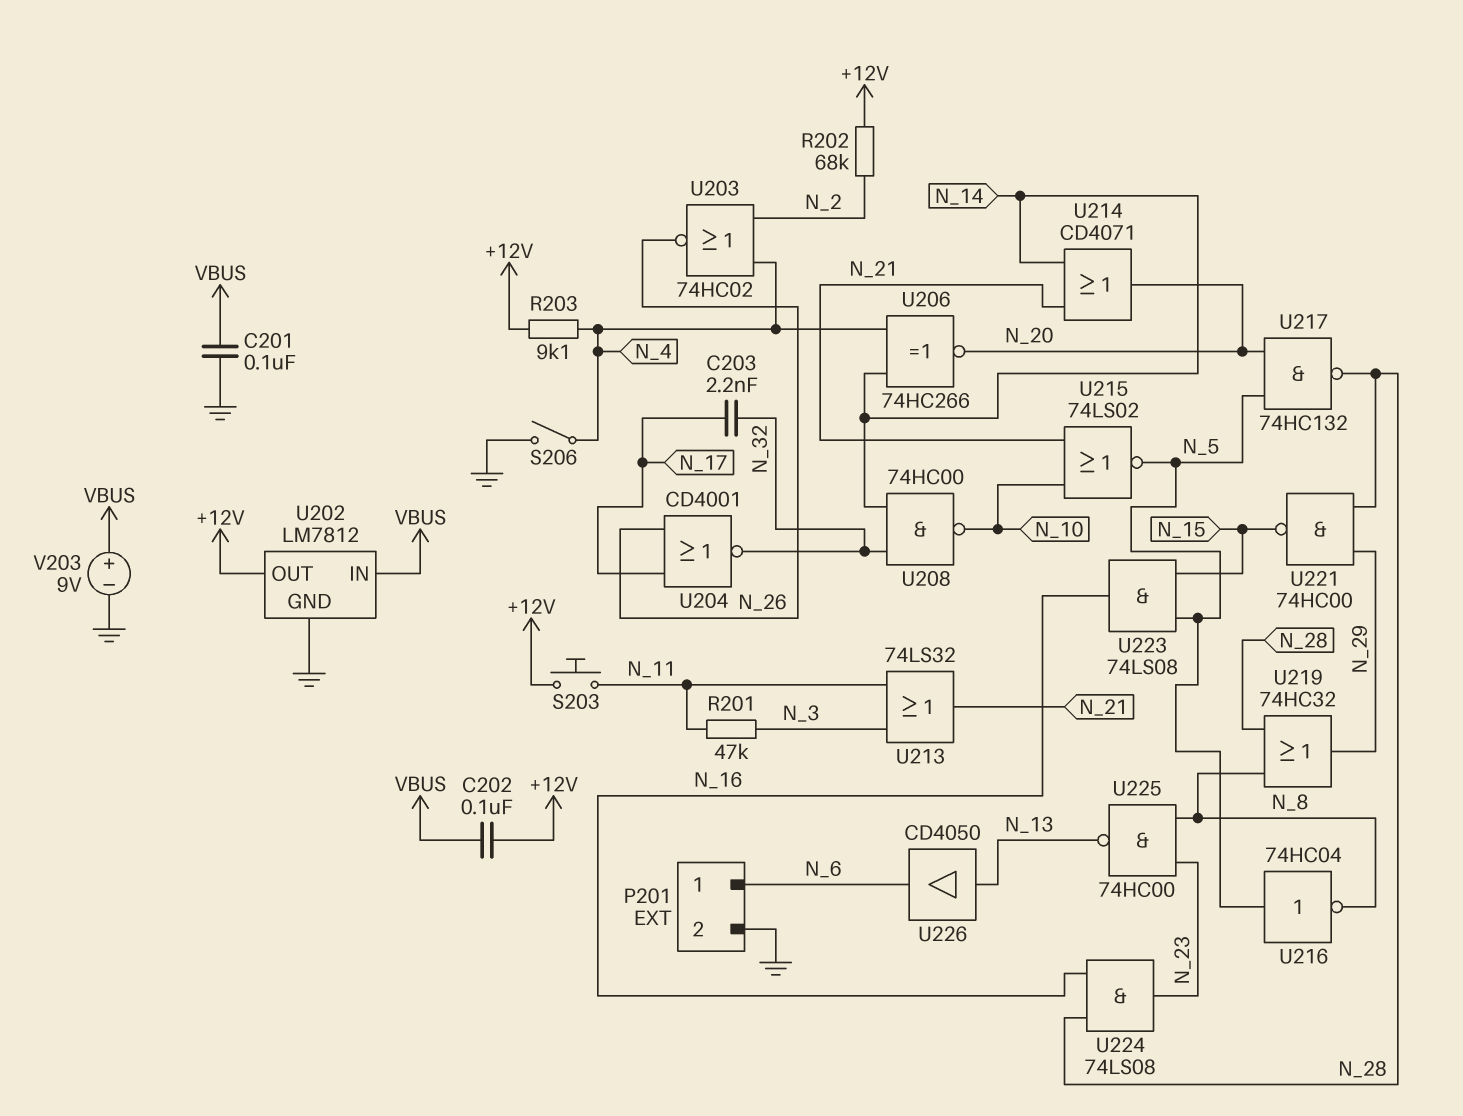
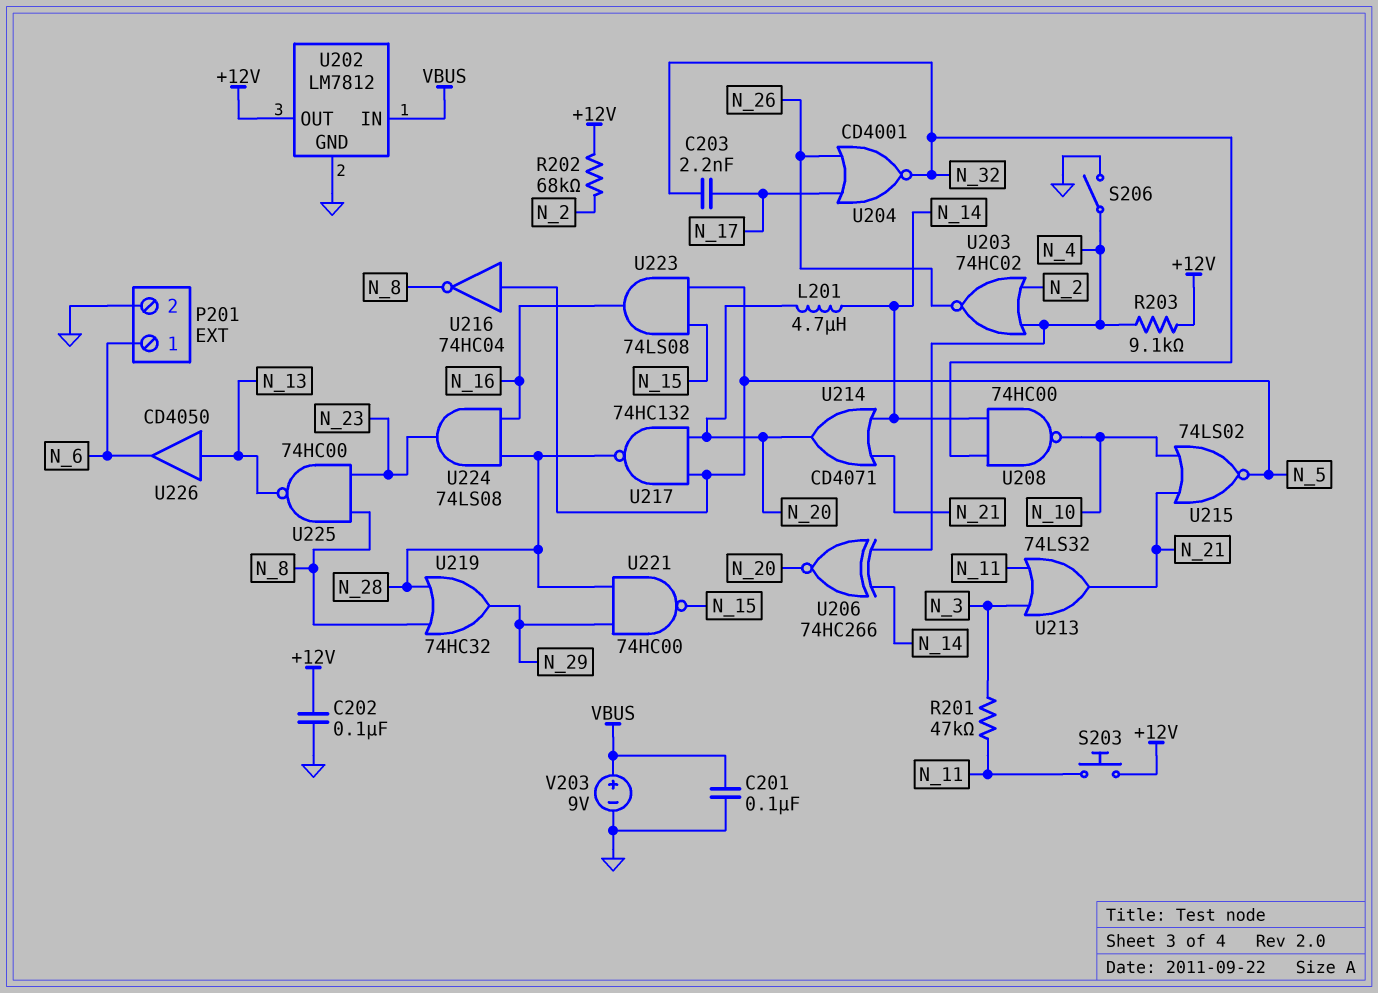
C202: 100nF (+12V, VBUS) -> 100nF (+12V, GND)
L201: none -> 4.7uH (N_14, N_20)

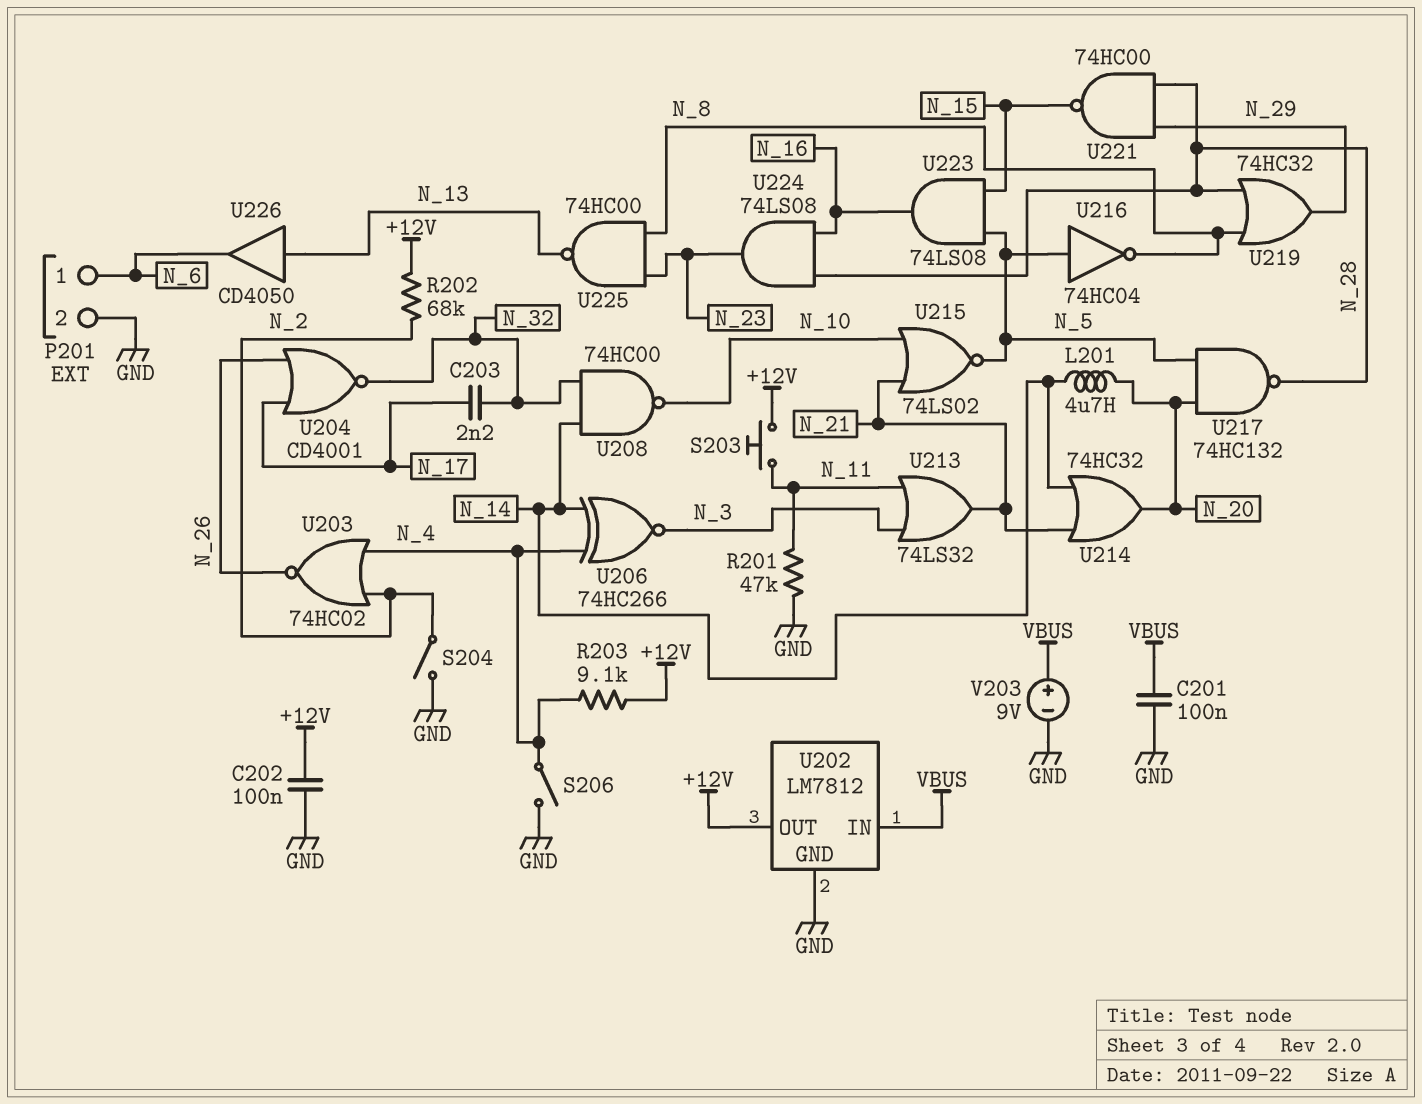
R201: 47k (N_3, N_11) -> 47k (GND, N_11)
S204: none -> switch (GND, N_2)
U206: XNOR 74HC266 (in N_4, in N_14, out N_20) -> XNOR 74HC266 (in N_4, in N_14, out N_3)
U214: OR CD4071 (in N_14, in N_21, out N_20) -> OR 74HC32 (in N_14, in N_21, out N_20)

